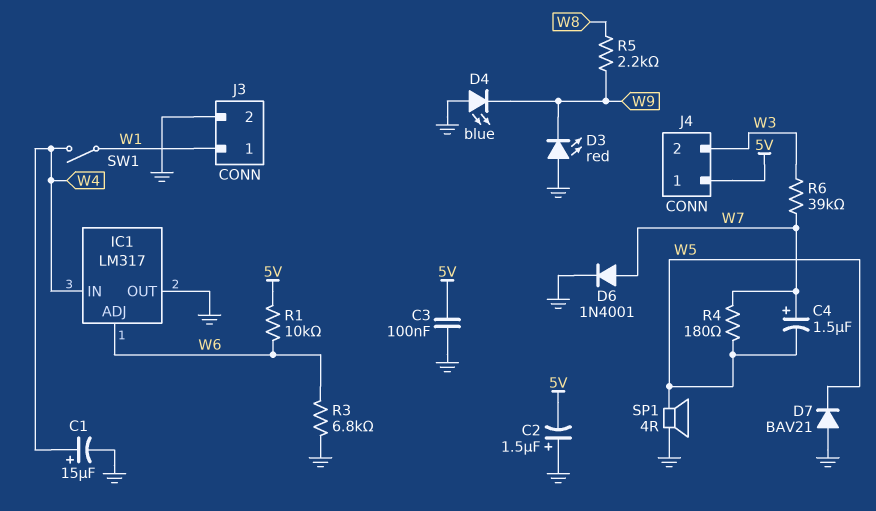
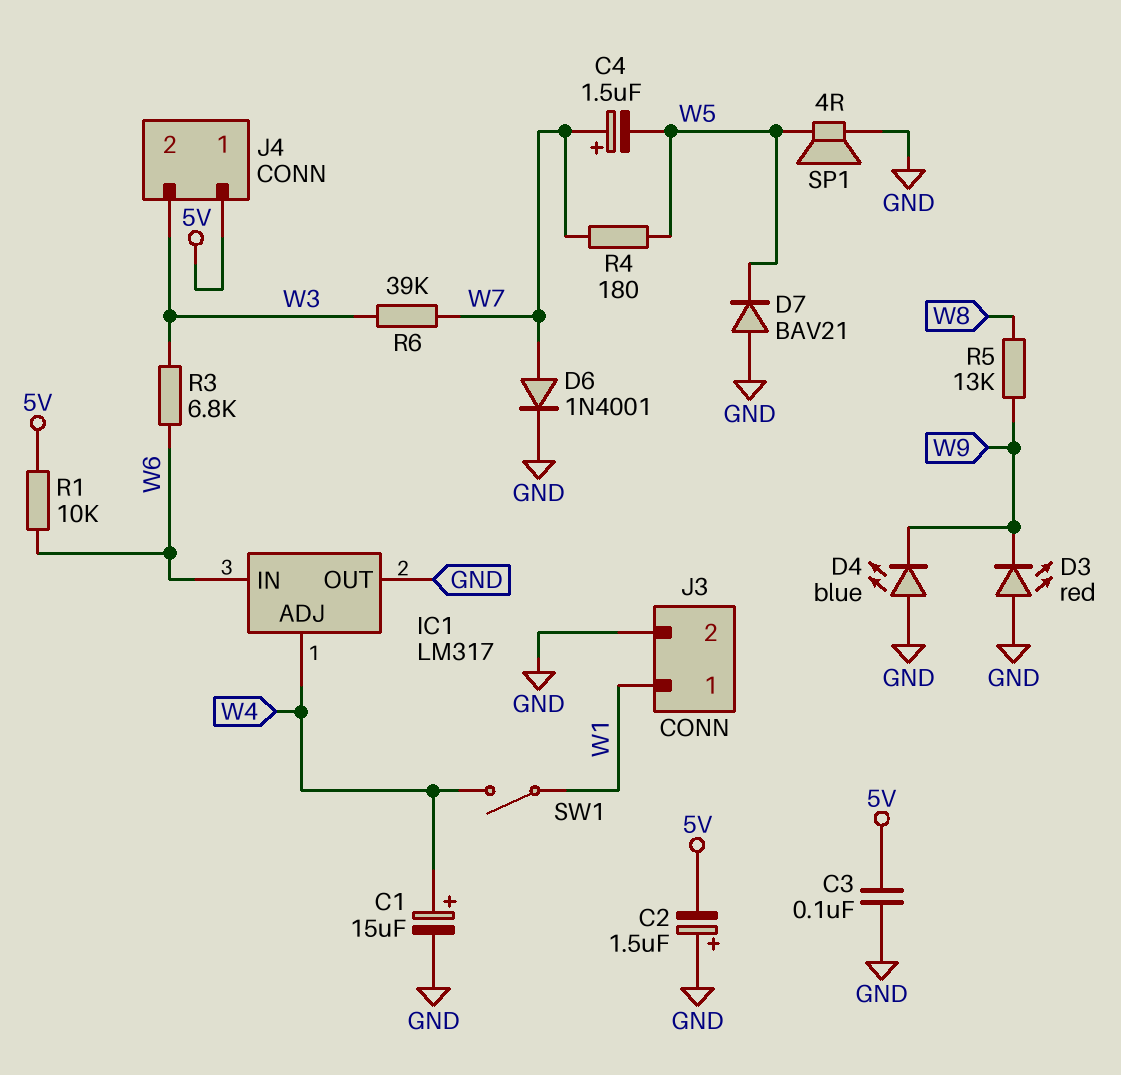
IC1 pin ADJ: W6 -> W4
IC1 pin IN: W4 -> W6
R3: 6.8k (GND, W6) -> 6.8k (W3, W6)
R5: 2.2k (W8, W9) -> 13k (W8, W9)

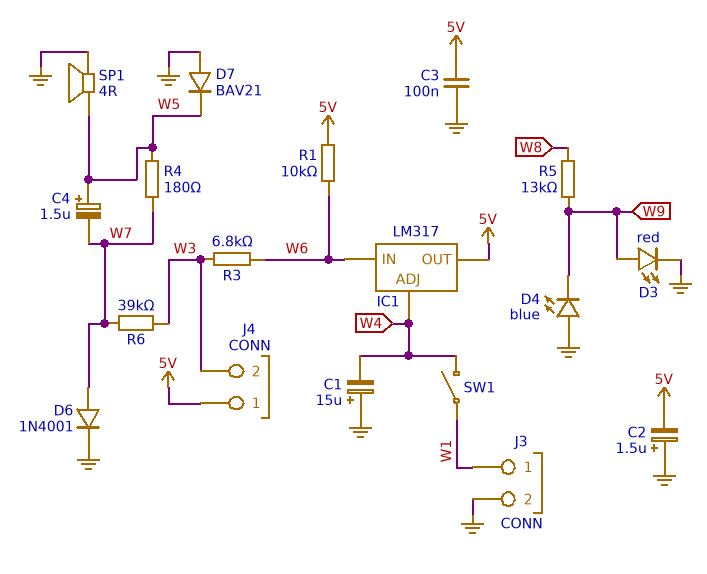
C1: 15uF (plus W4, minus GND) -> 15uF (plus GND, minus W4)
C4: 1.5uF (plus W7, minus W5) -> 1.5uF (plus W5, minus W7)
D3: LED red (A GND, K W9) -> LED red (A W9, K GND)
IC1 pin OUT: GND -> 5V

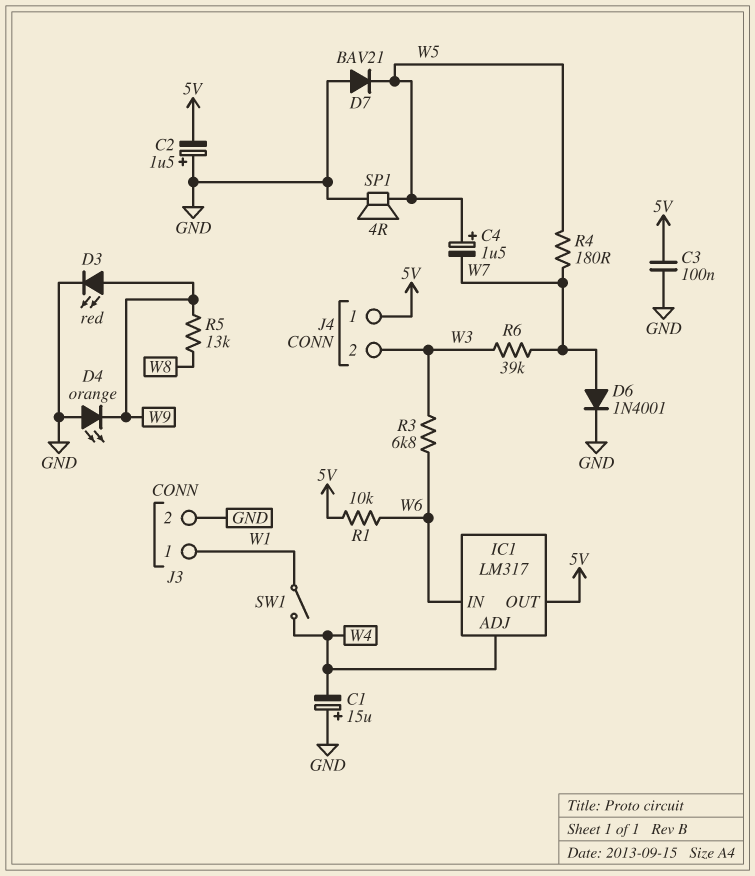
D4: LED blue (A GND, K W9) -> LED orange (A GND, K W9)

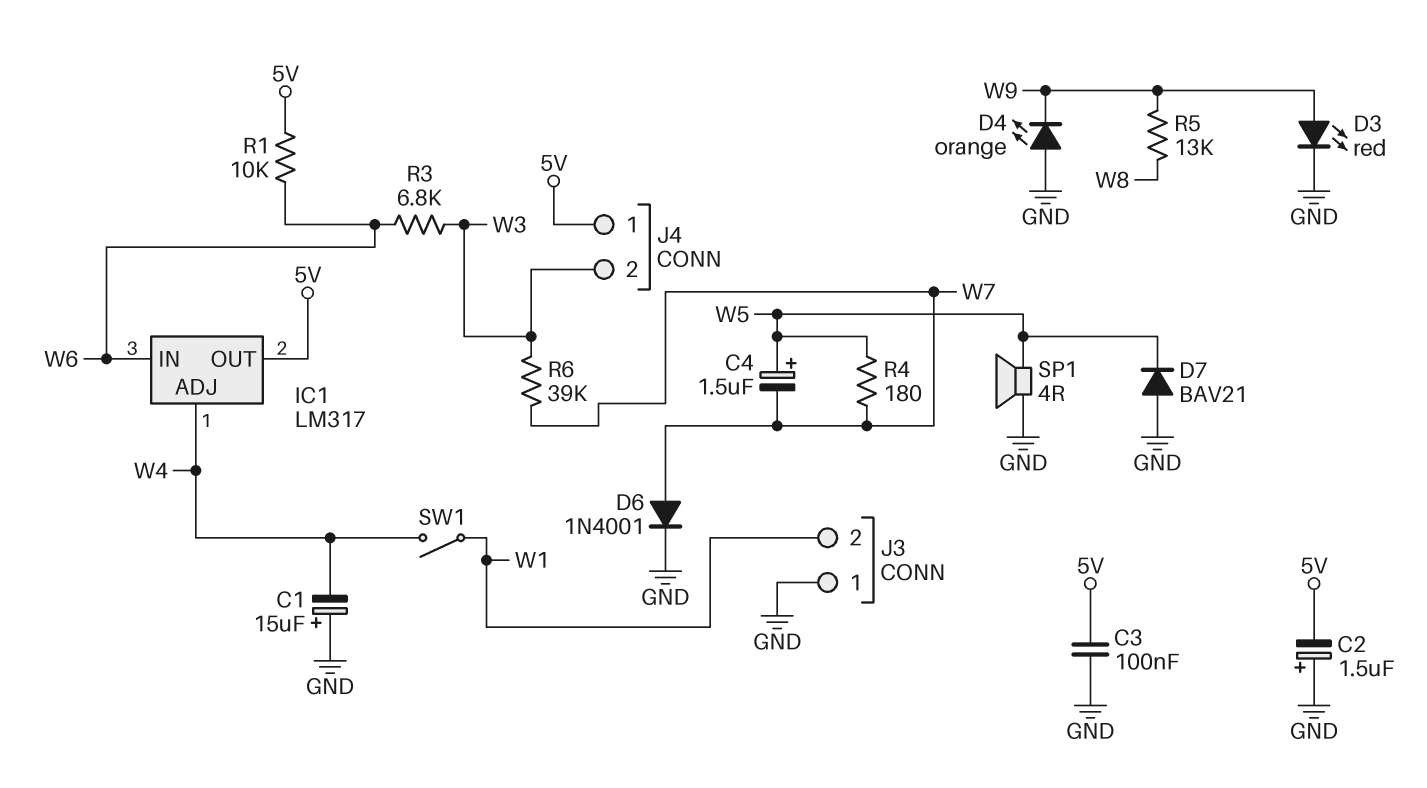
J3 pin 1: W1 -> GND
J3 pin 2: GND -> W1

